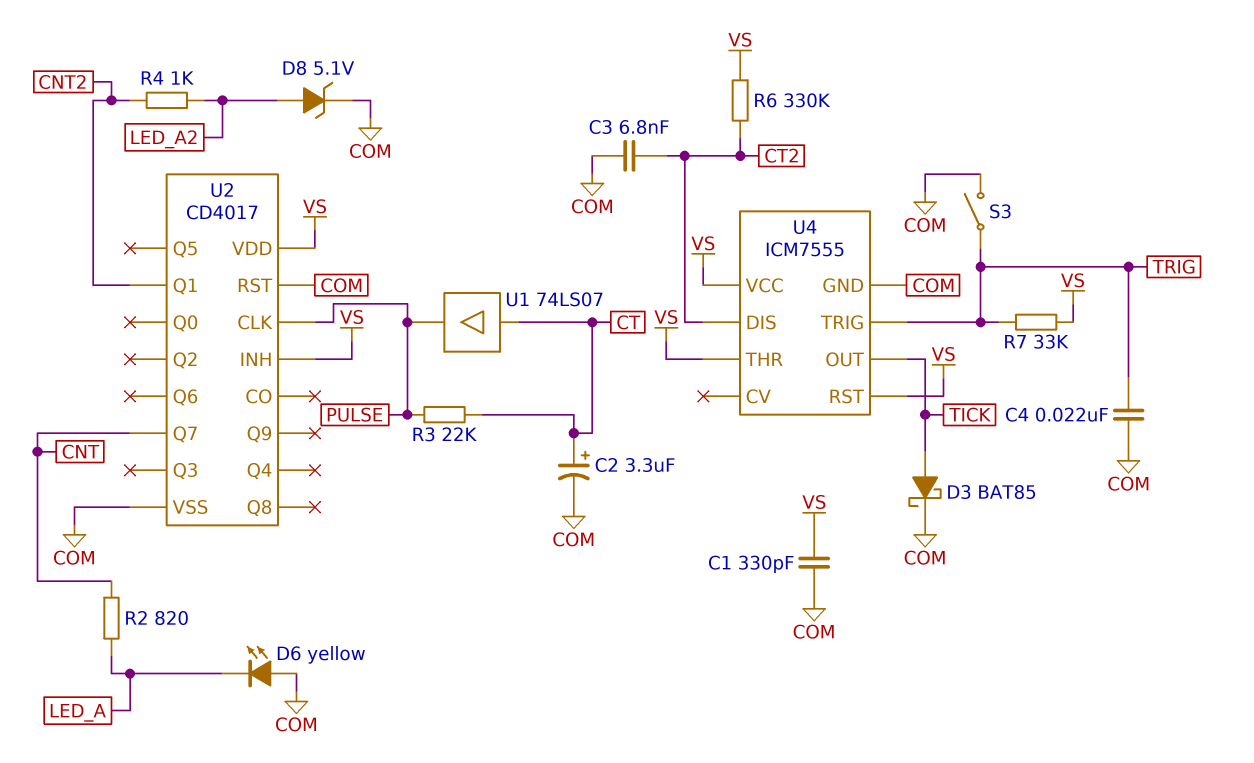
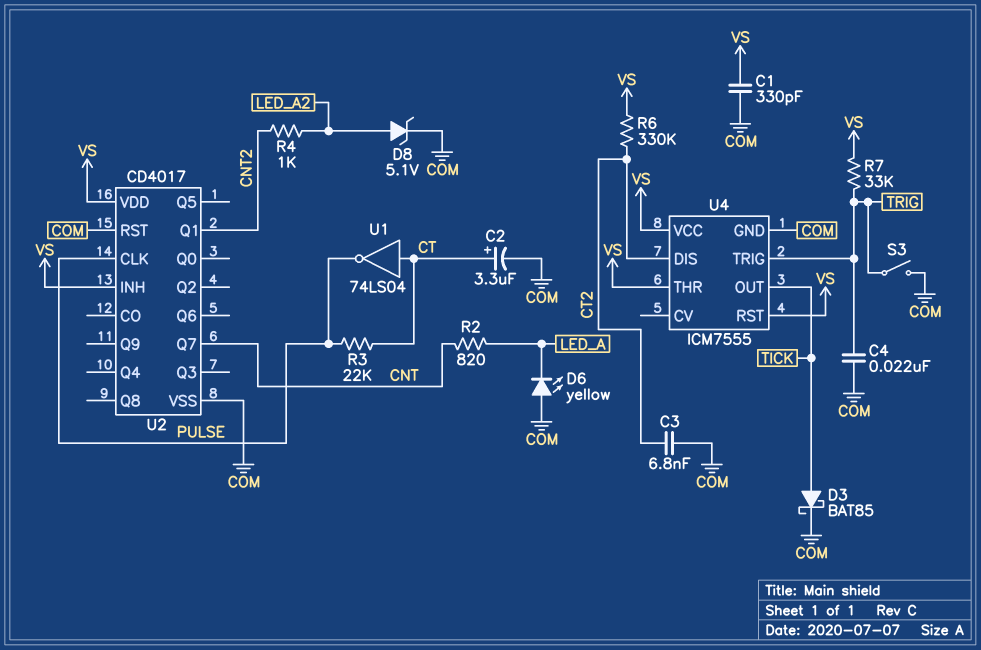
U1: buffer 74LS07 (in CT, out PULSE) -> NOT 74LS04 (in CT, out PULSE)

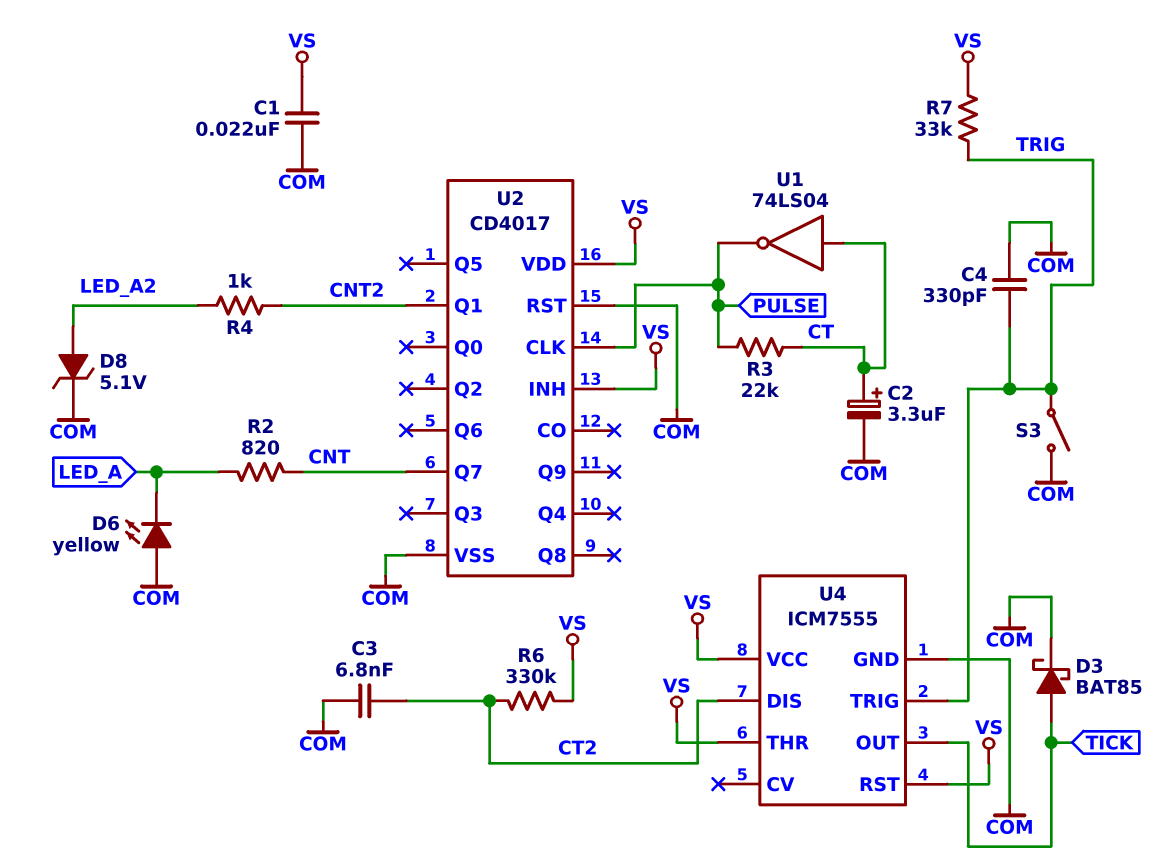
C1: 330pF (COM, VS) -> 22nF (COM, VS)
C4: 22nF (COM, TRIG) -> 330pF (COM, TRIG)

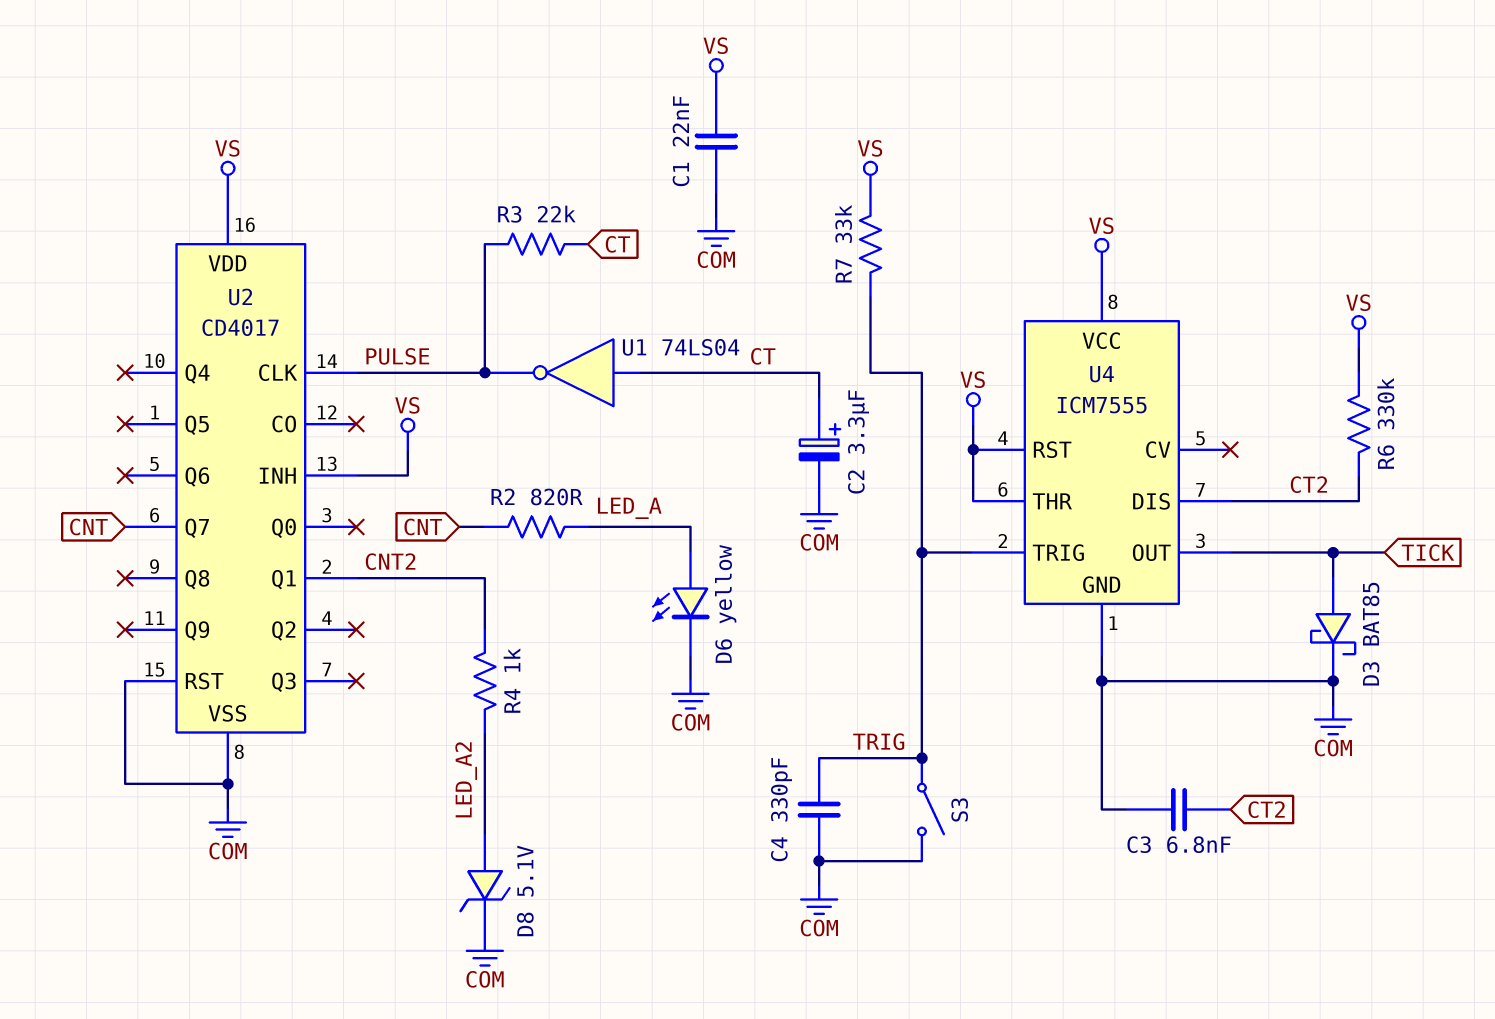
D6: LED yellow (A COM, K LED_A) -> LED yellow (A LED_A, K COM)

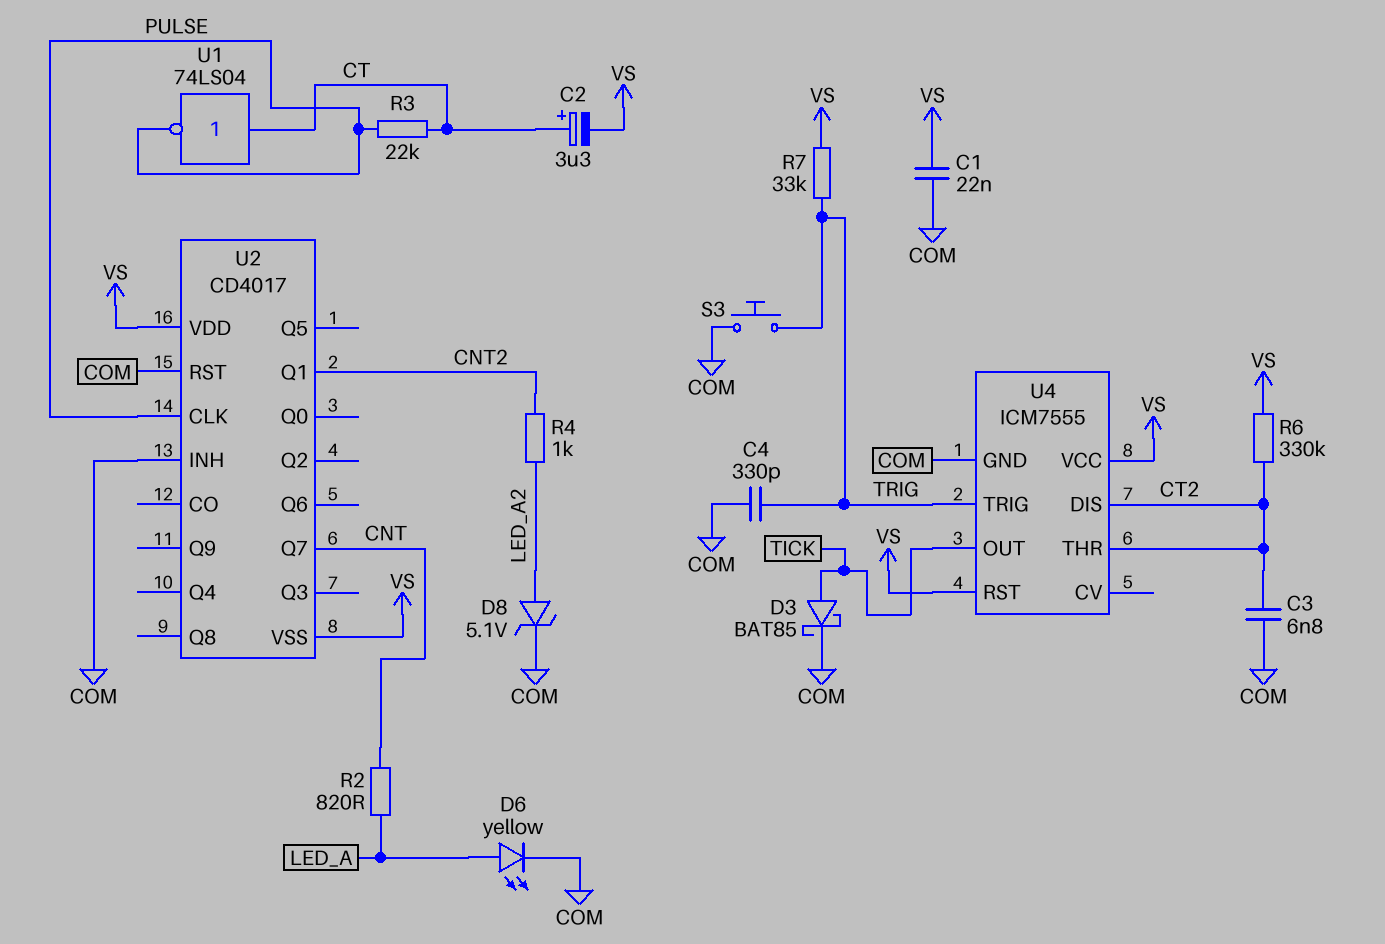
C2: 3.3uF (plus CT, minus COM) -> 3.3uF (plus CT, minus VS)
S3: switch (COM, TRIG) -> button (COM, TRIG)
U2 pin INH: VS -> COM
U2 pin VSS: COM -> VS
U4 pin THR: VS -> CT2

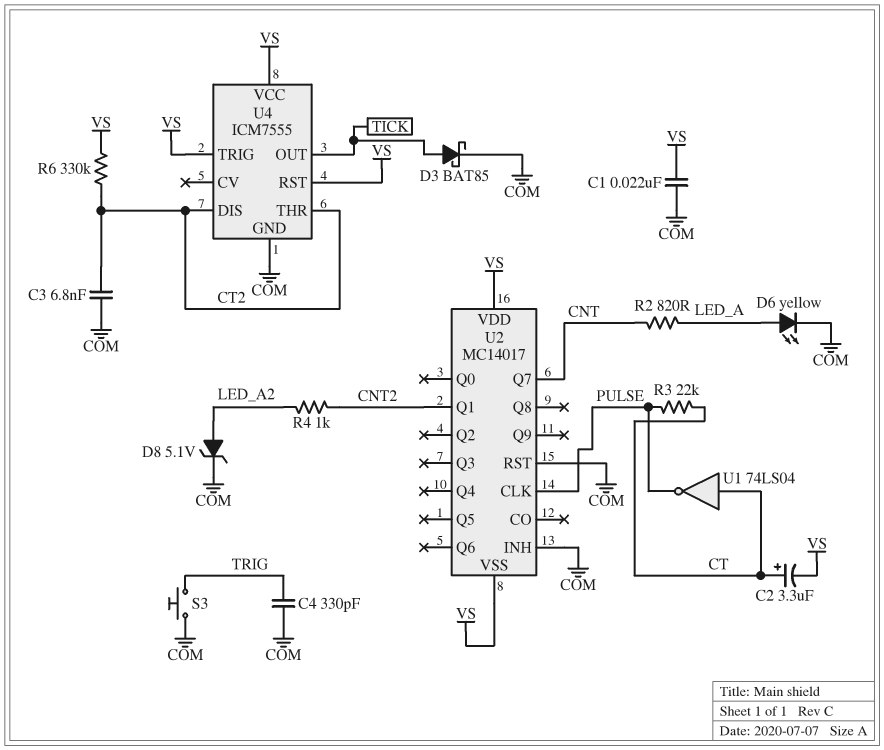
R7: 33k (TRIG, VS) -> none
U2: CD4017 -> MC14017
U4 pin TRIG: TRIG -> VS

